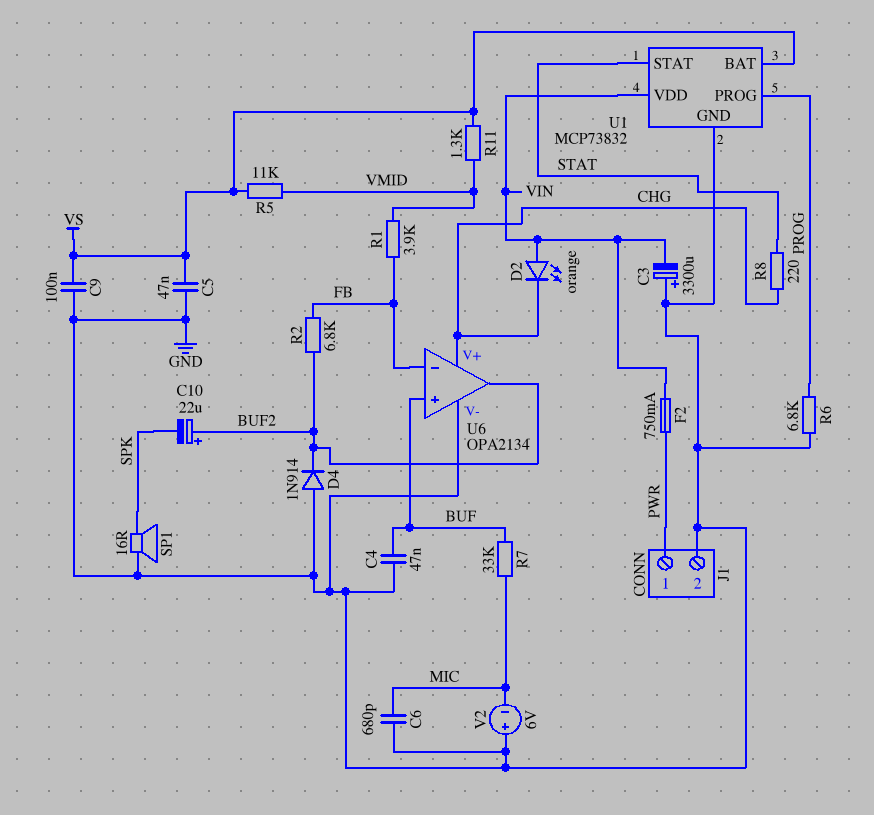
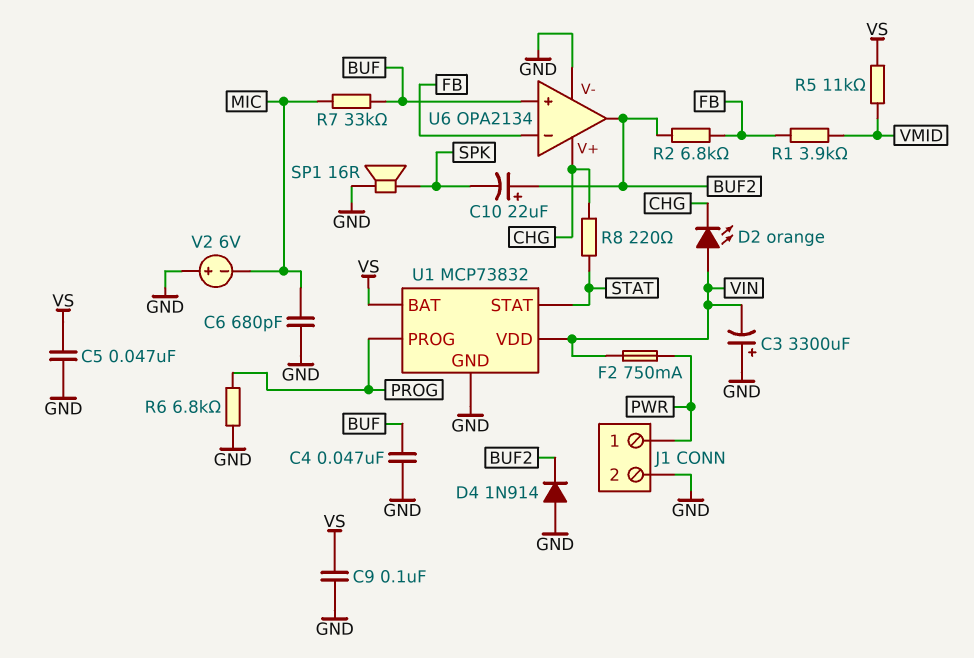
R11: 1.3k (VMID, VS) -> none

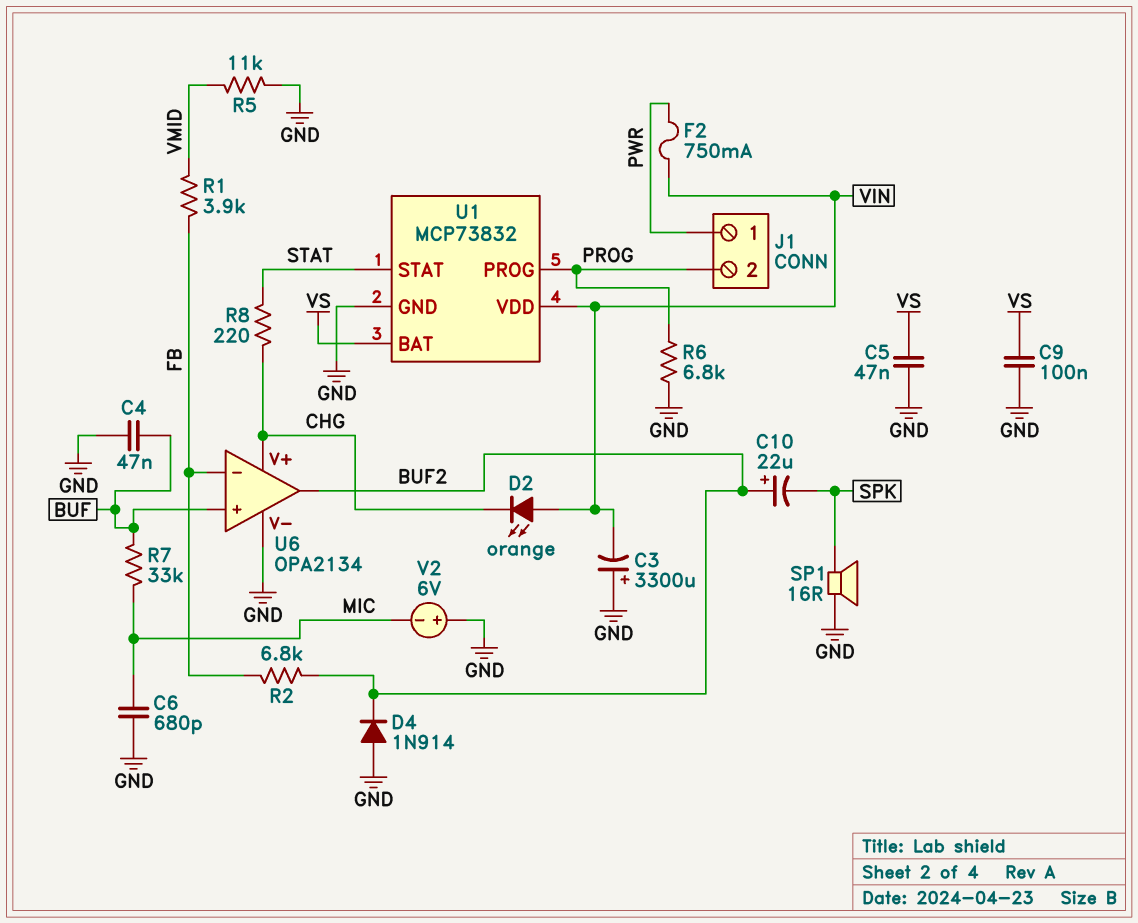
J1 pin 2: GND -> PROG
R5: 11k (VMID, VS) -> 11k (GND, VMID)

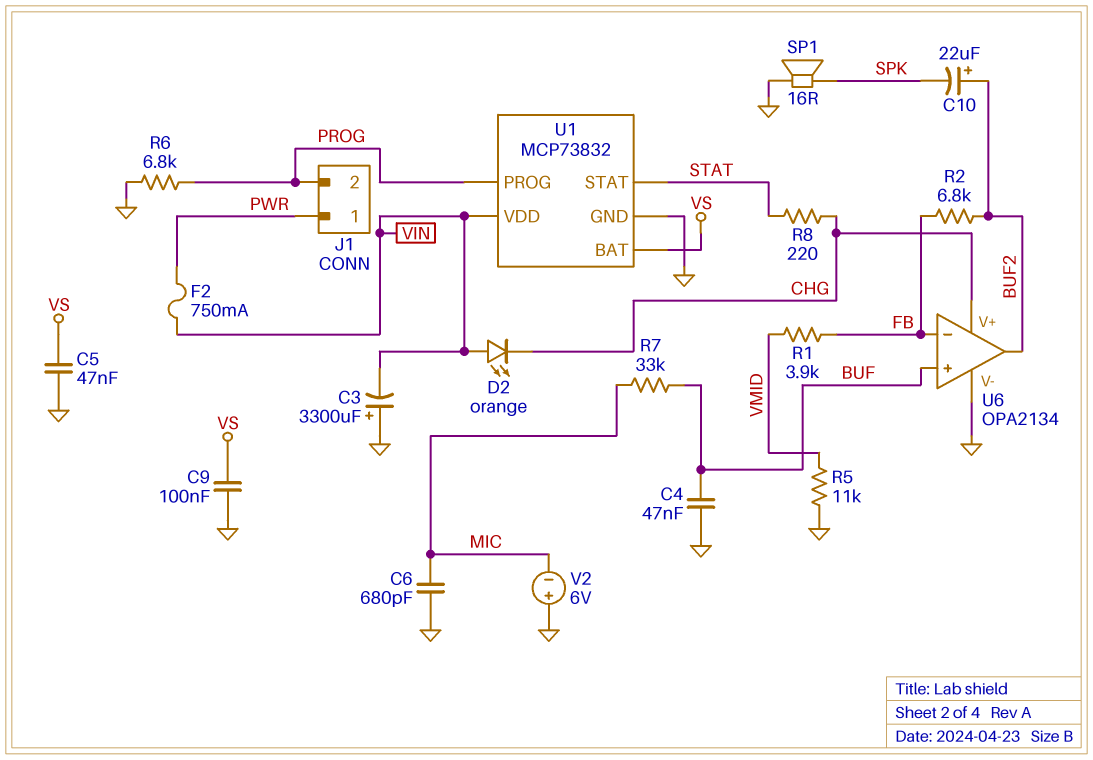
D4: diode 1N914 (A GND, K BUF2) -> none

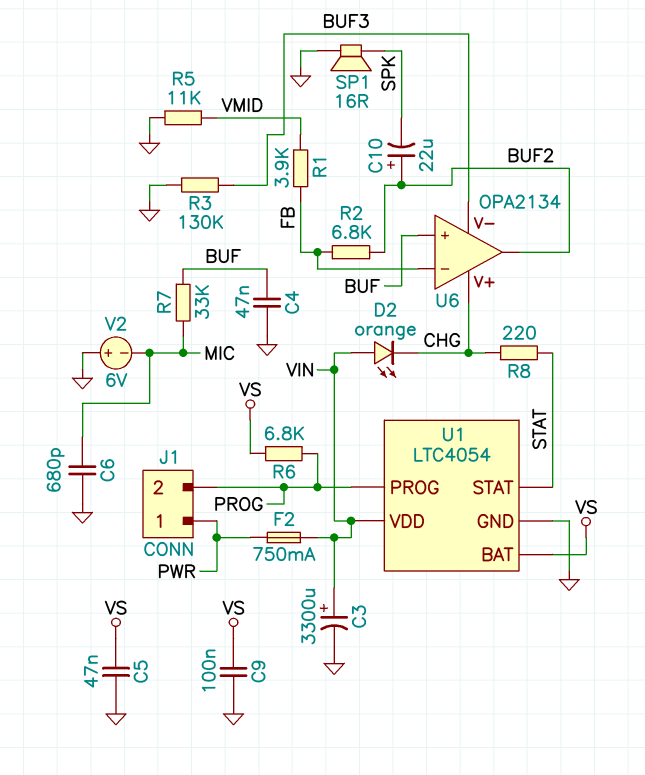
C3: 3300uF (plus GND, minus VIN) -> 3300uF (plus VIN, minus GND)
R3: none -> 130k (BUF3, GND)
R6: 6.8k (GND, PROG) -> 6.8k (PROG, VS)
U1: MCP73832 -> LTC4054
U6 pin V-: GND -> BUF3

